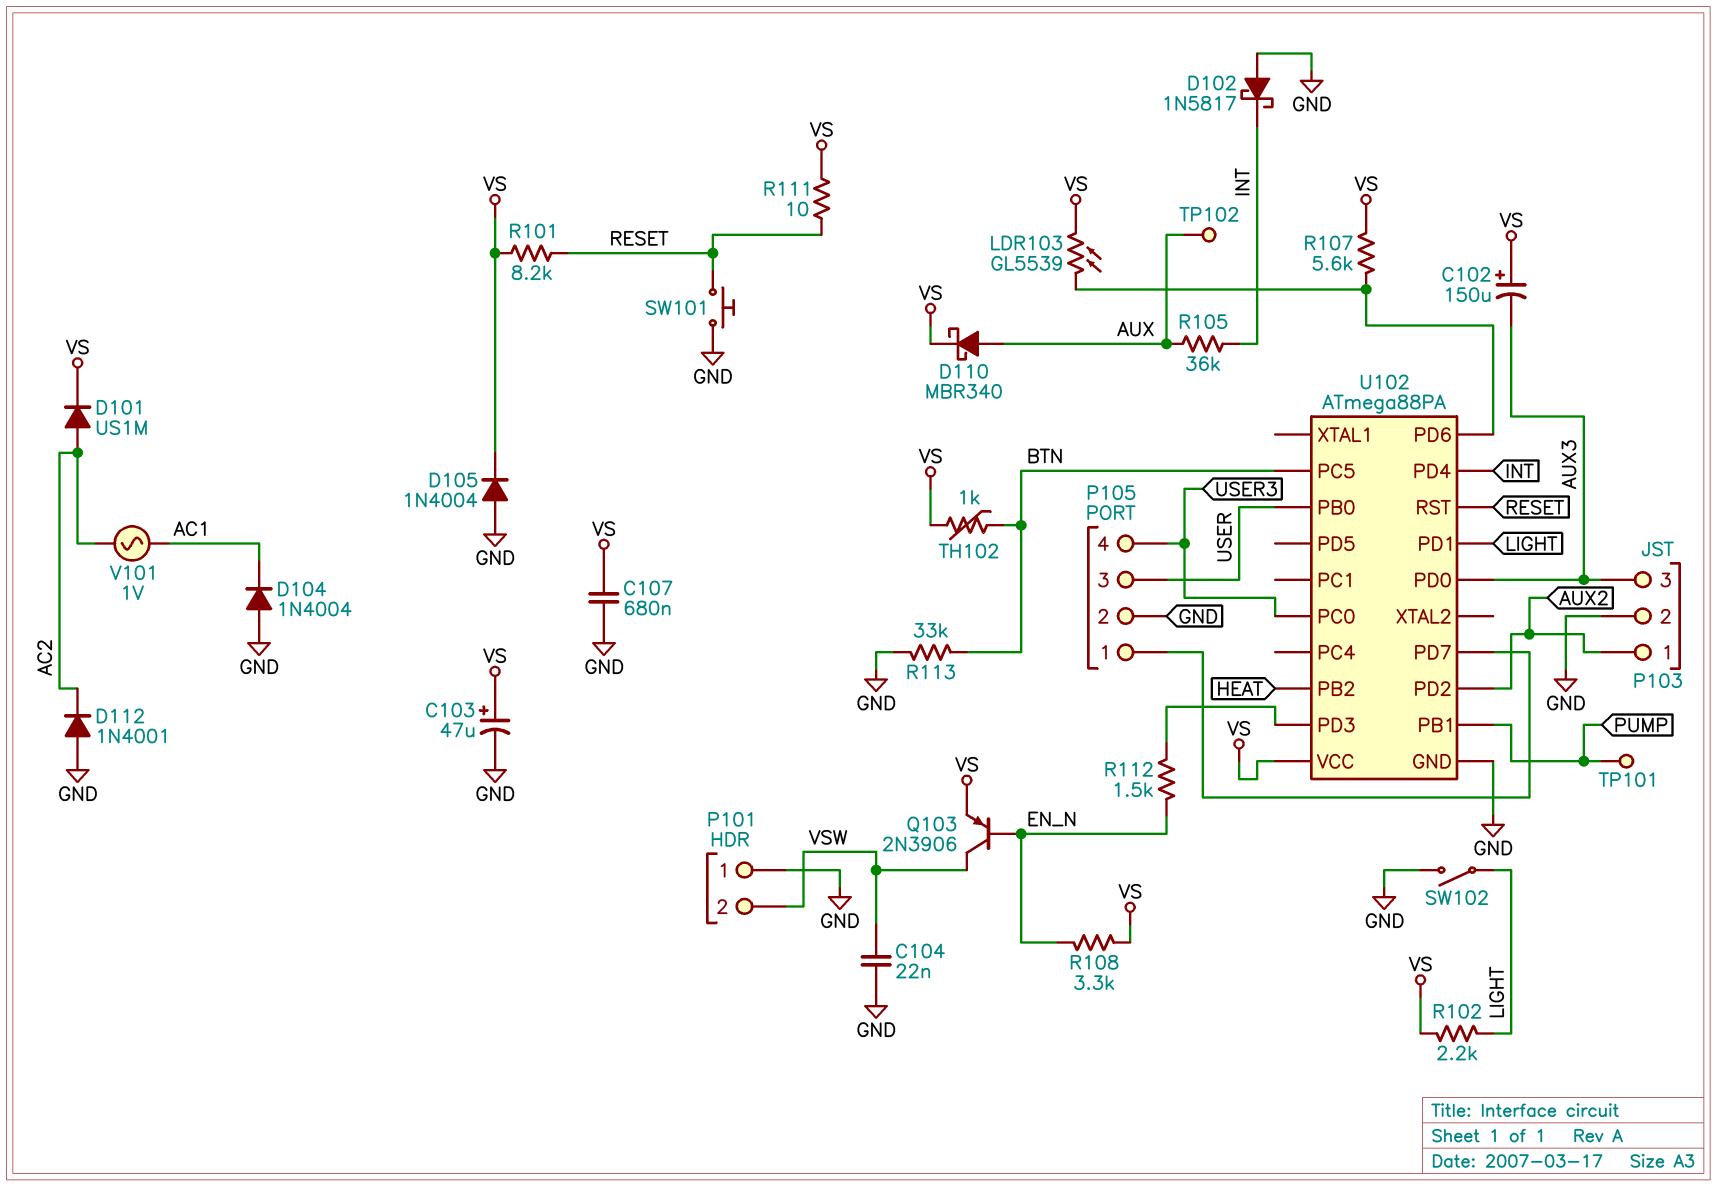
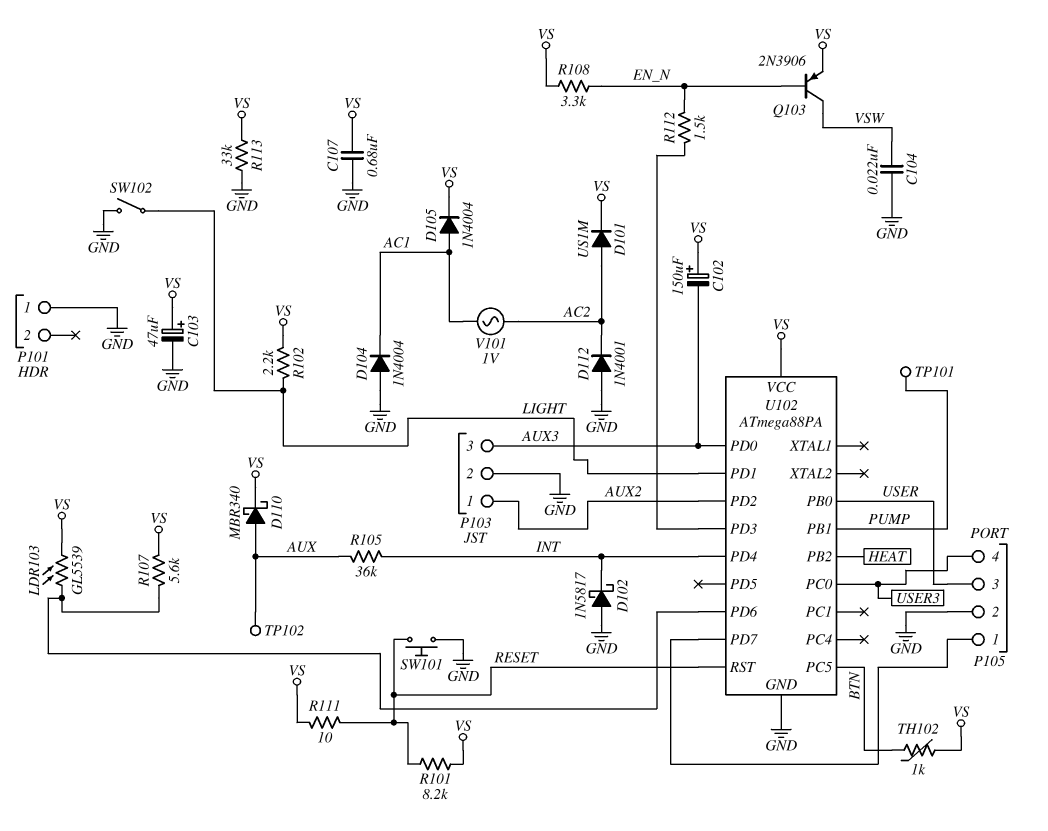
D105: diode 1N4004 (A GND, K VS) -> diode 1N4004 (A AC1, K VS)
P101 pin 2: VSW -> none
R113: 33k (BTN, GND) -> 33k (GND, VS)

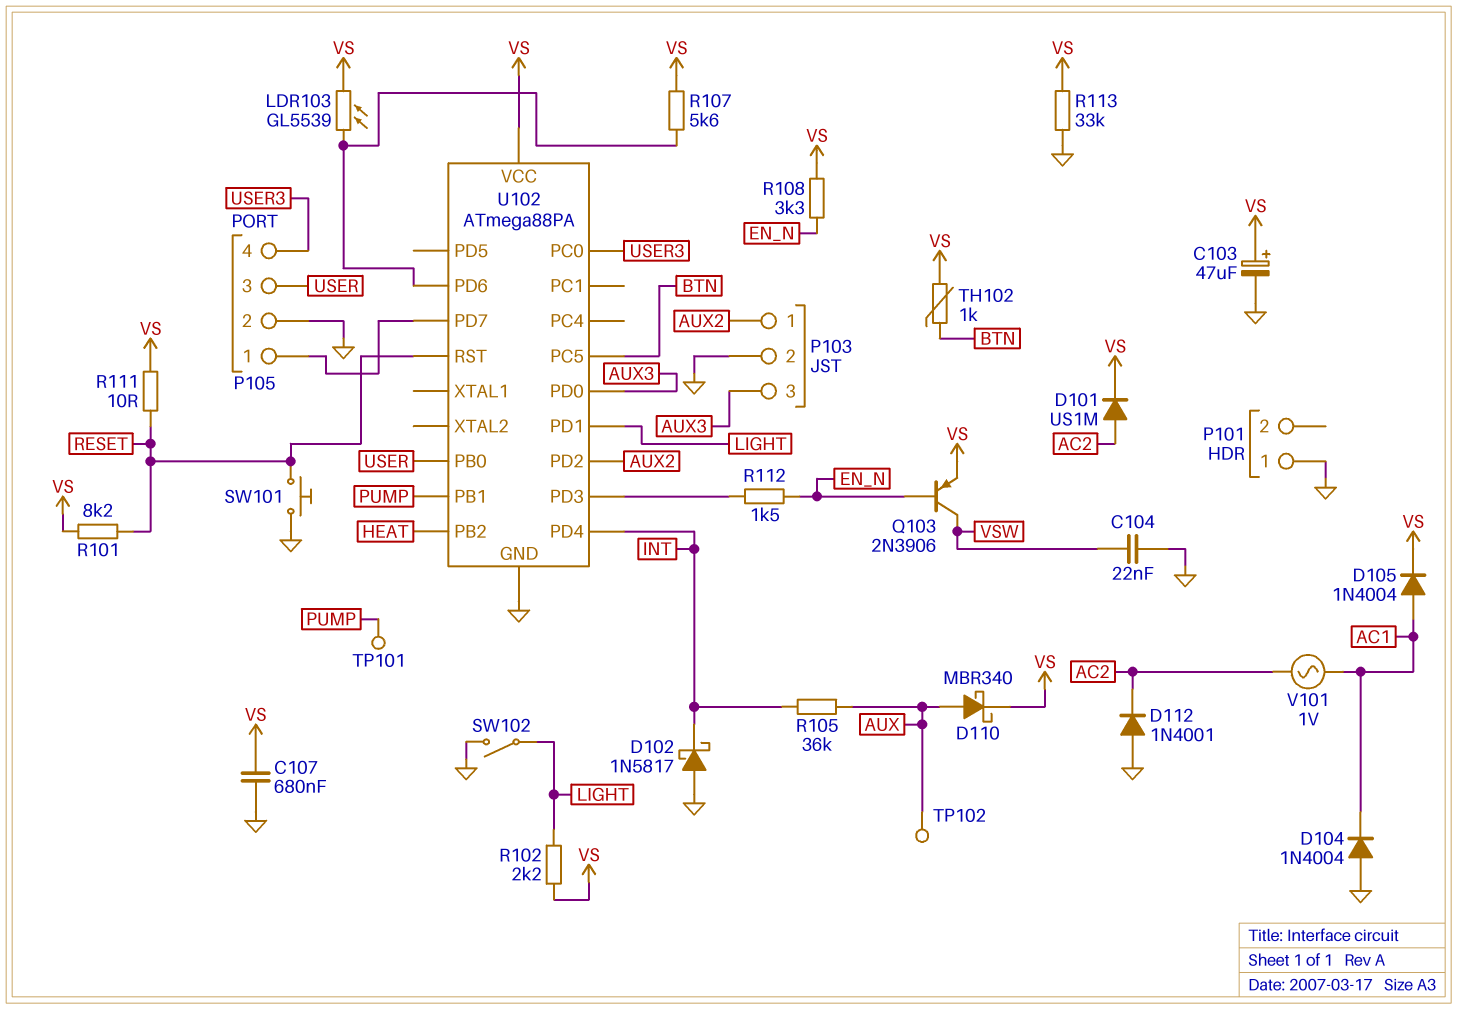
C102: 150uF (plus VS, minus AUX3) -> none

